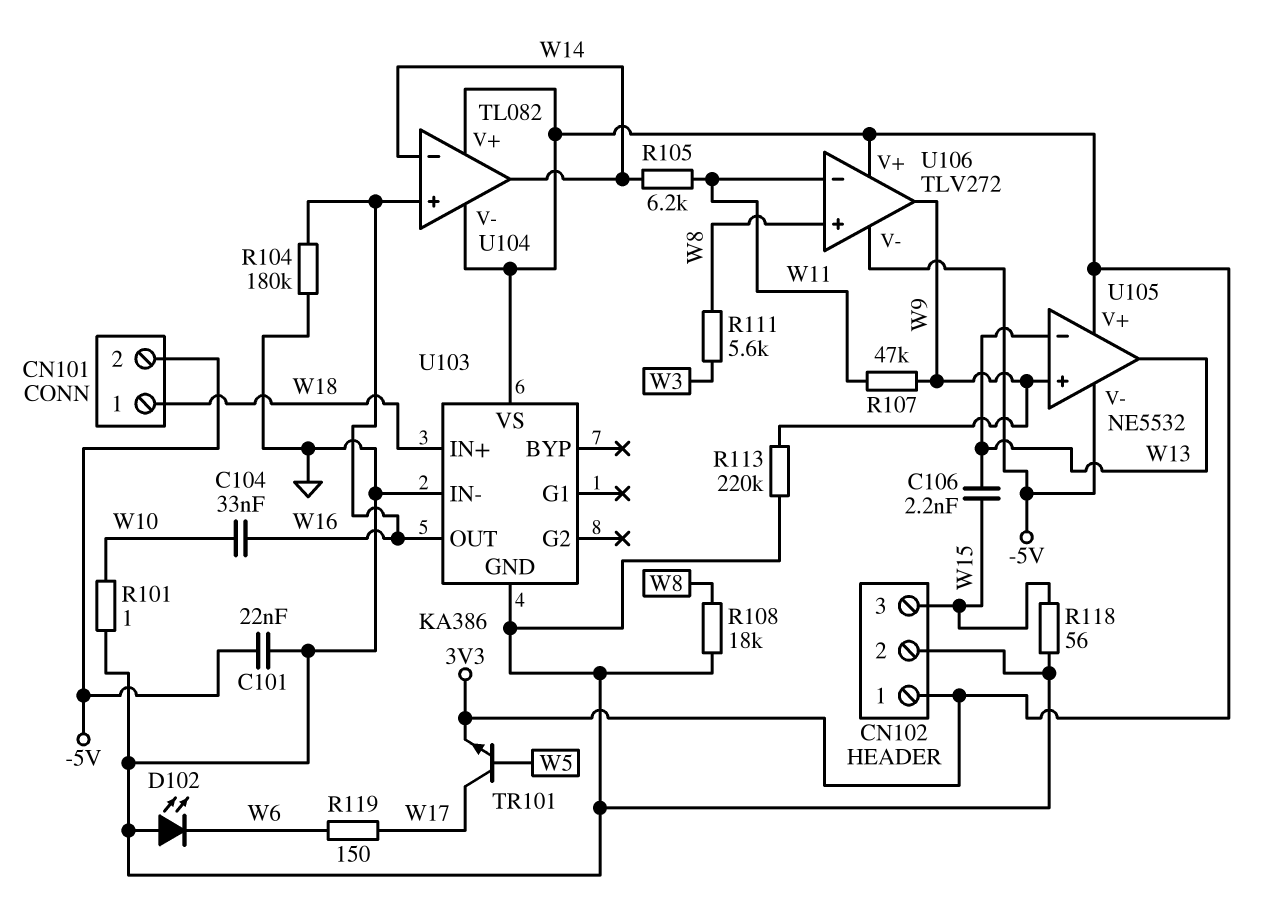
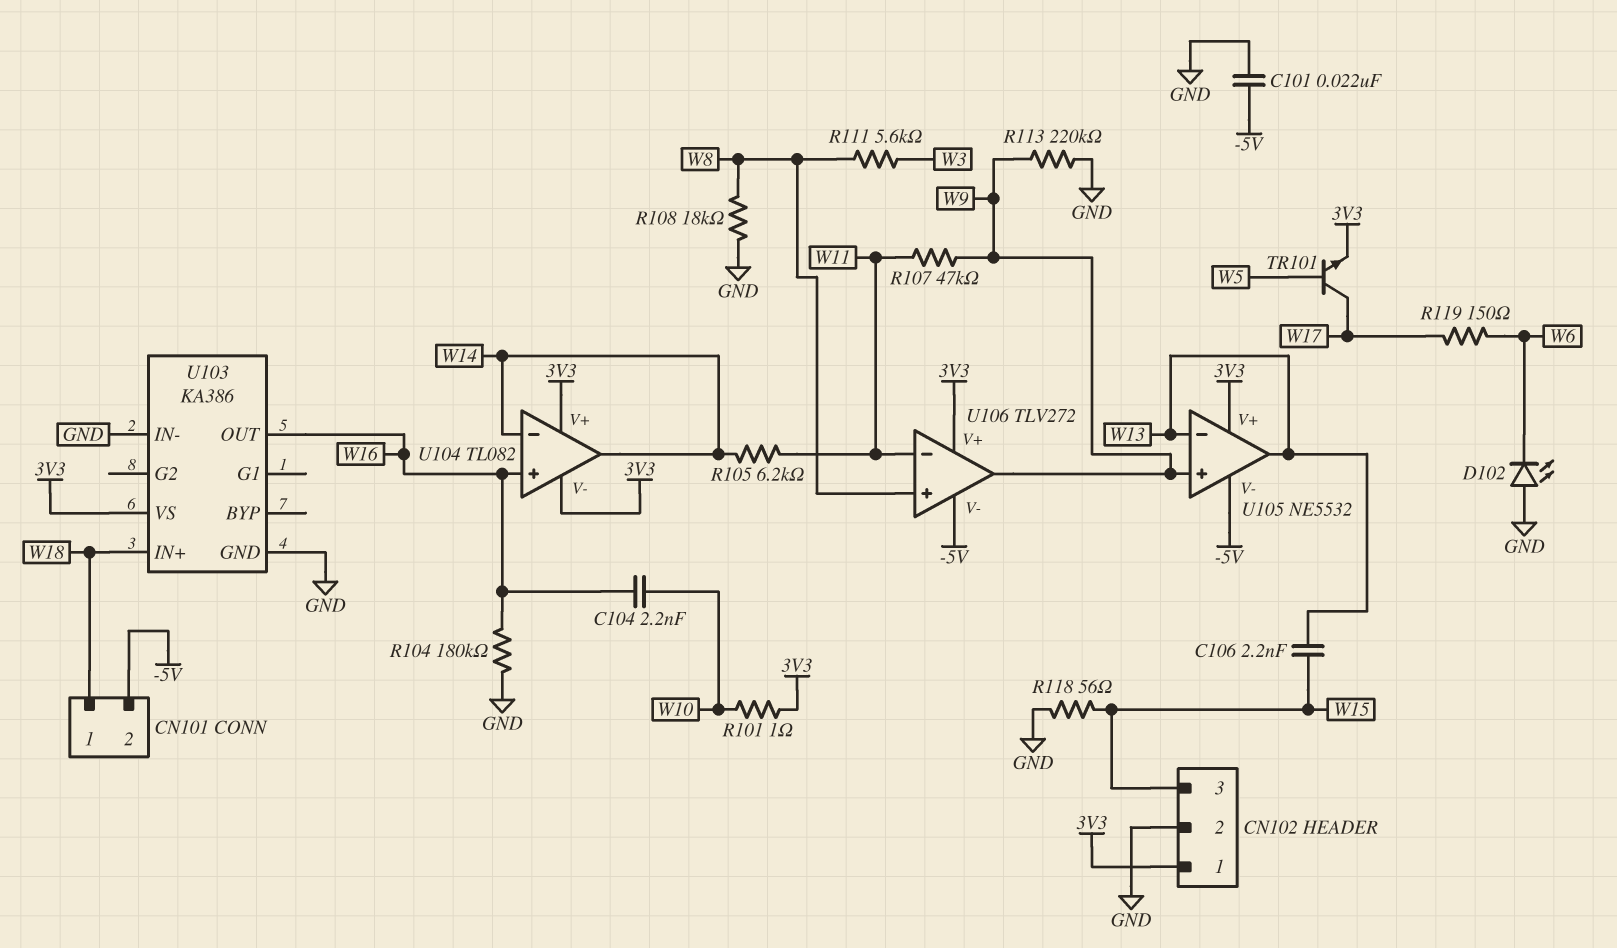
C104: 33nF (W10, W16) -> 2.2nF (W10, W16)
R101: 1 (GND, W10) -> 1 (3V3, W10)

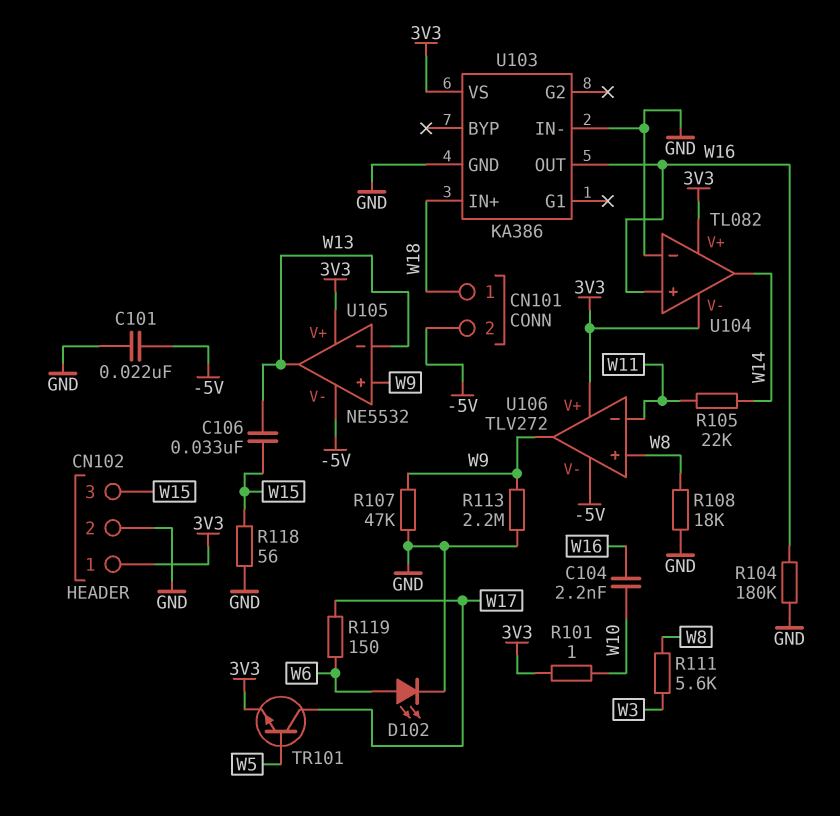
C106: 2.2nF (W13, W15) -> 33nF (W13, W15)
D102: LED (A GND, K W6) -> LED (A W6, K GND)
R105: 6.2k (W11, W14) -> 22k (W11, W14)
R107: 47k (W9, W11) -> 47k (GND, W9)
R113: 220k (GND, W9) -> 2.2M (GND, W9)
U104 pin in-: W14 -> GND

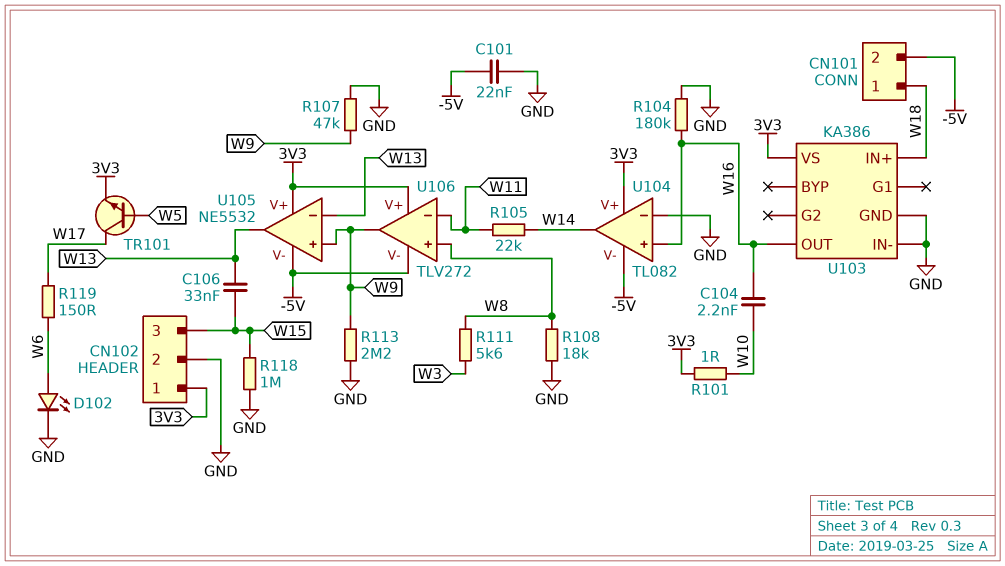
R118: 56 (GND, W15) -> 1M (GND, W15)
U104 pin V-: 3V3 -> -5V

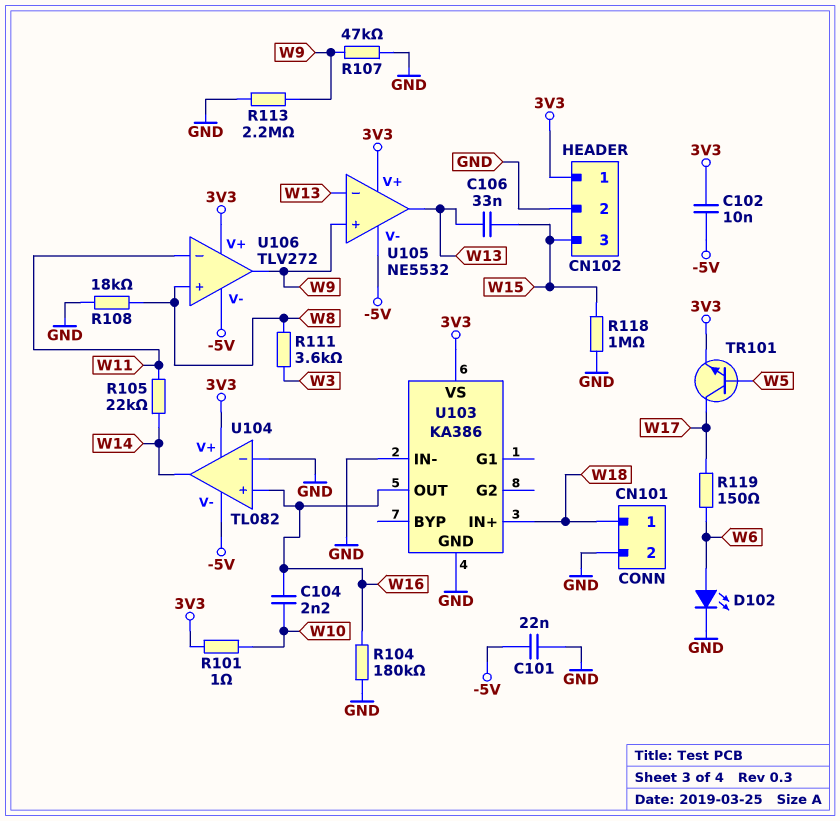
C102: none -> 10nF (-5V, 3V3)
CN101 pin 2: -5V -> GND
R111: 5.6k (W3, W8) -> 3.6k (W3, W8)

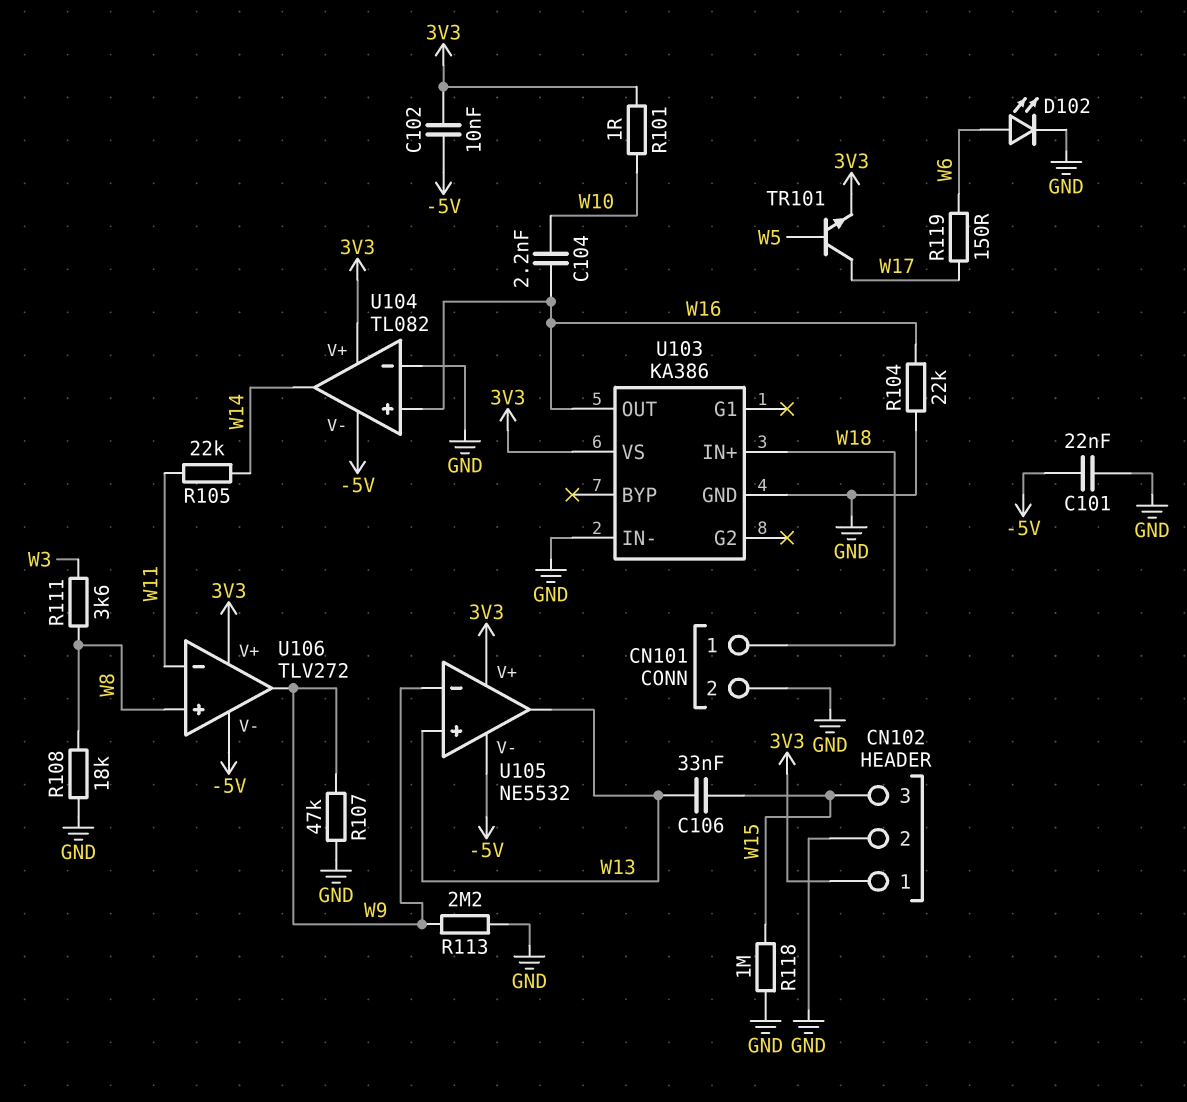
R104: 180k (GND, W16) -> 22k (GND, W16)
U105 pin in+: W9 -> W13
U105 pin in-: W13 -> W9

